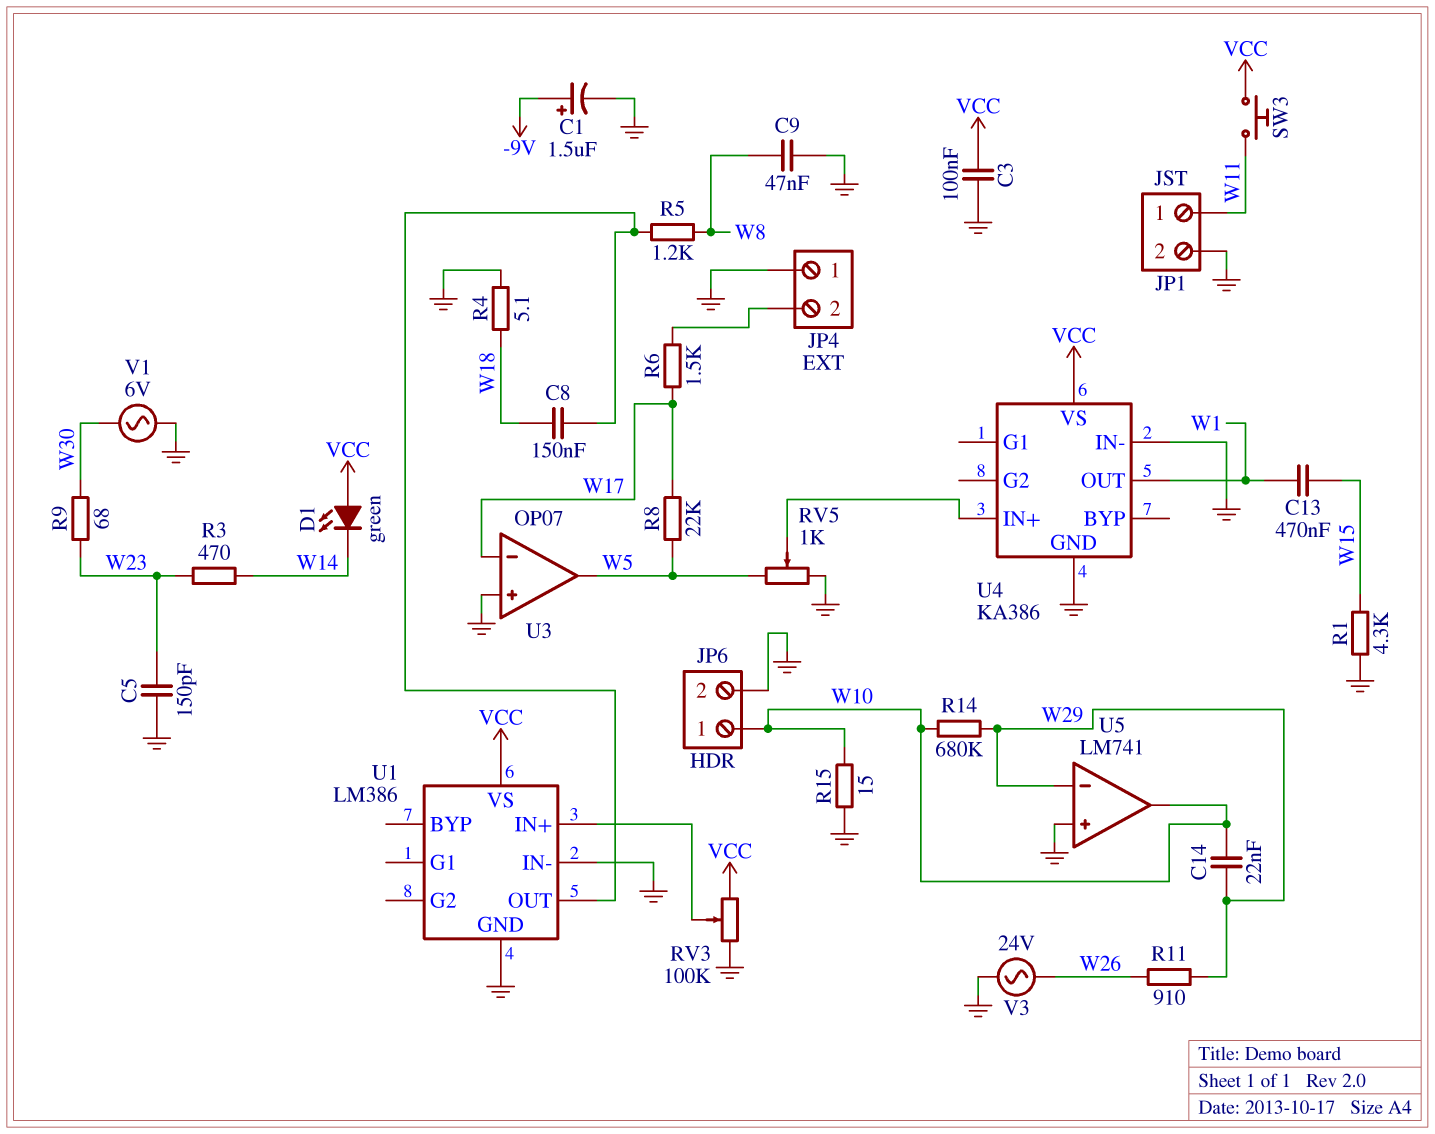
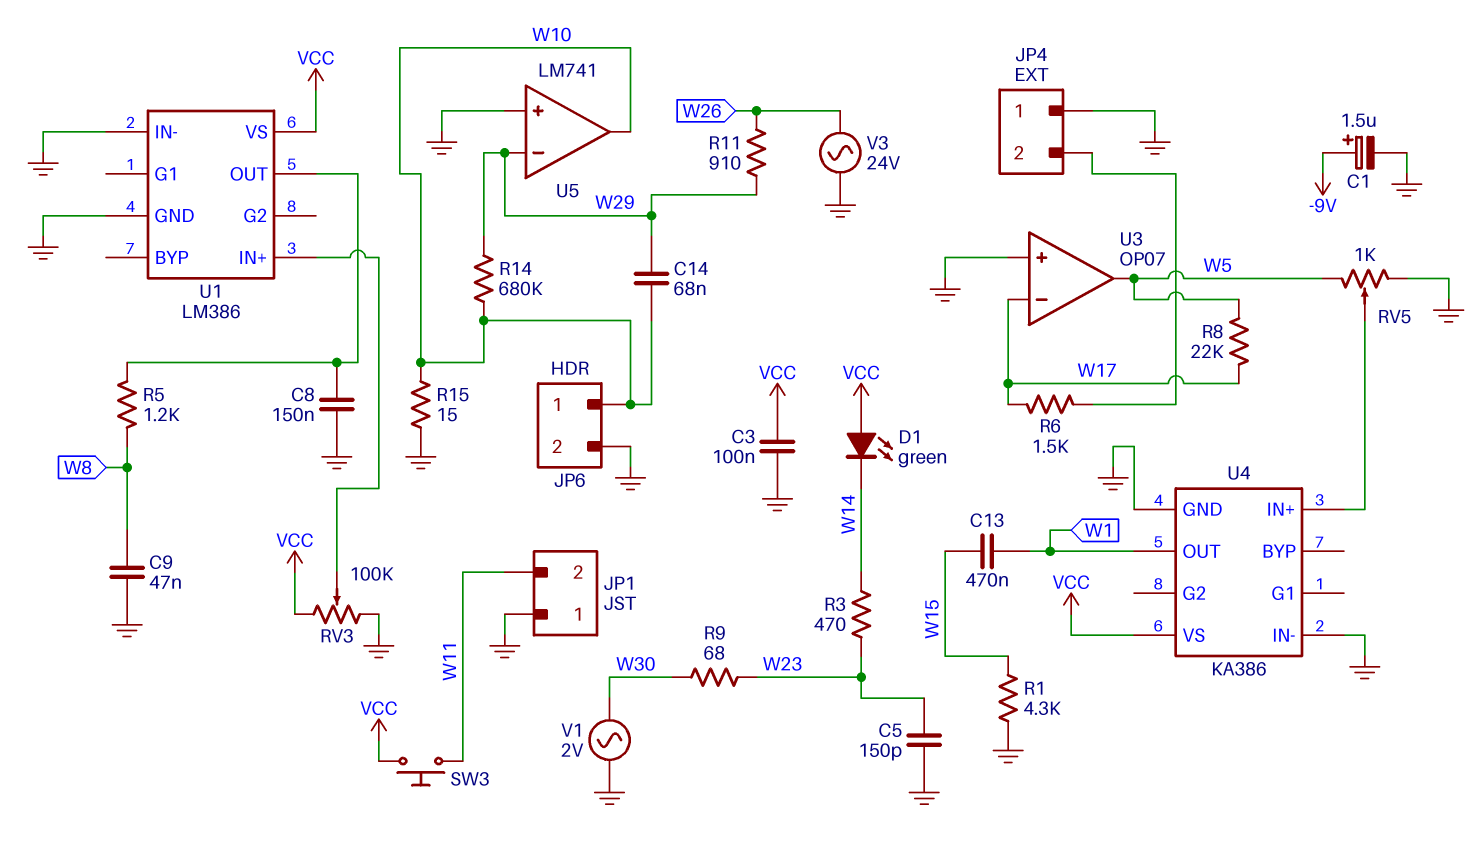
C8: 150nF (U1/OUT, W18) -> 150nF (GND, U1/OUT)
C14: 22nF (W10, W29) -> 68nF (W10, W29)
JP1 pin 1: W11 -> GND
JP1 pin 2: GND -> W11
R4: 5.1 (GND, W18) -> none
V1: AC 6V (GND, W30) -> AC 2V (GND, W30)

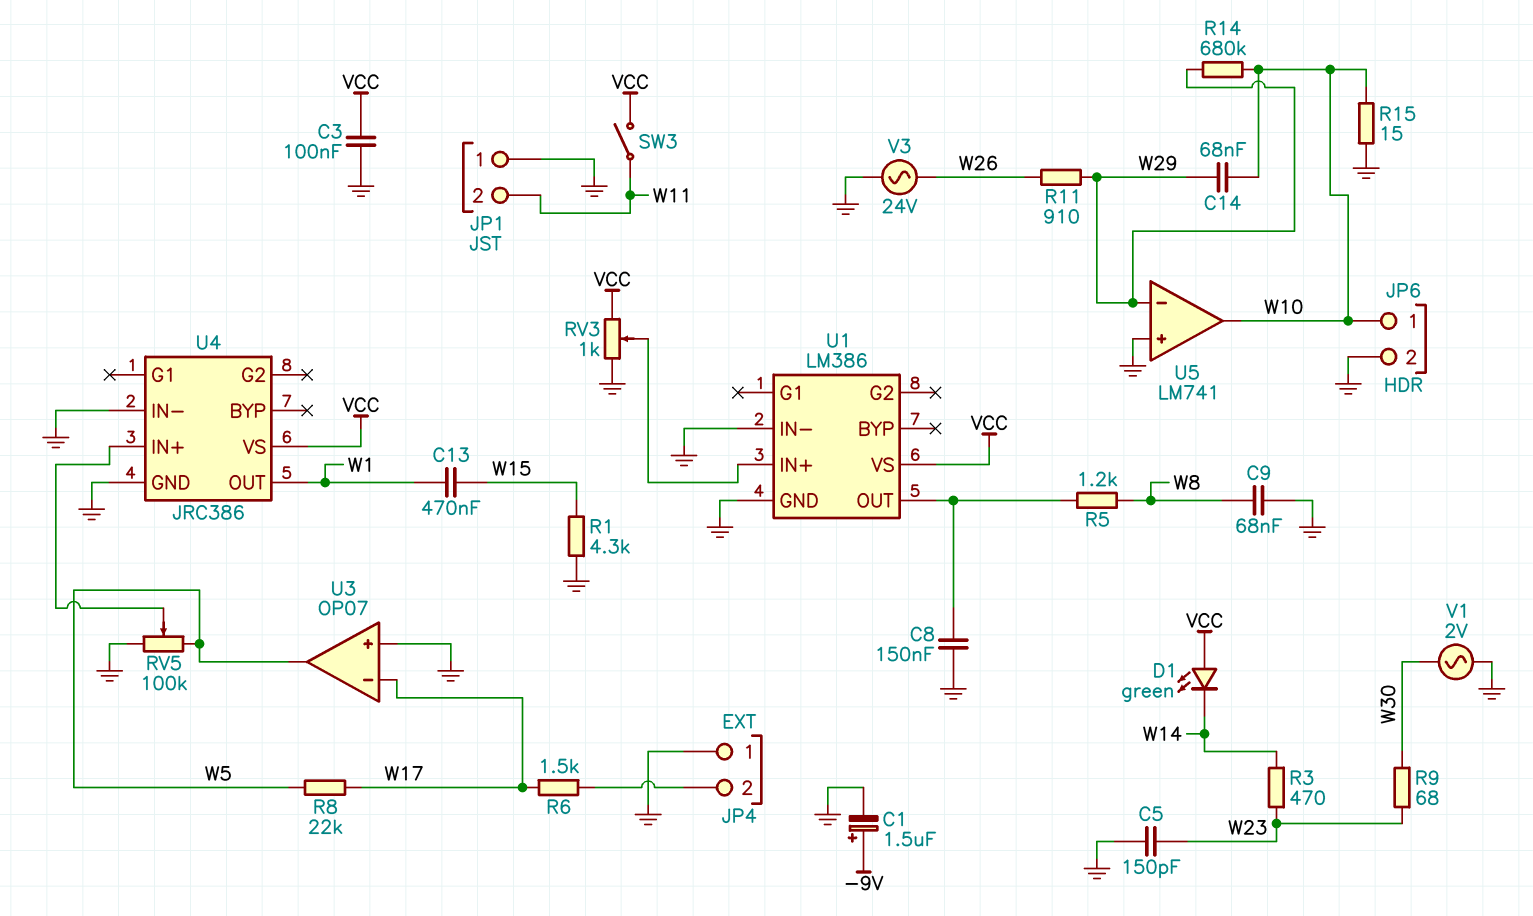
C9: 47nF (GND, W8) -> 68nF (GND, W8)
RV3: 100k (GND, VCC, wiper U1/IN+) -> 1k (GND, VCC, wiper U1/IN+)
RV5: 1k (GND, W5, wiper U4/IN+) -> 100k (GND, W5, wiper U4/IN+)
SW3: button (VCC, W11) -> switch (VCC, W11)
U4: KA386 -> JRC386

